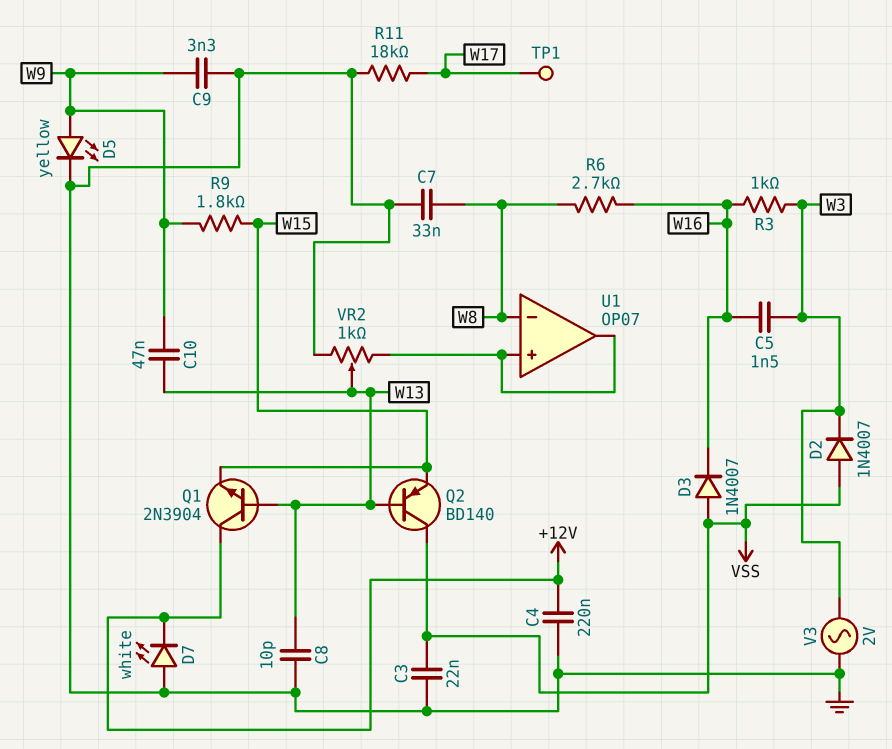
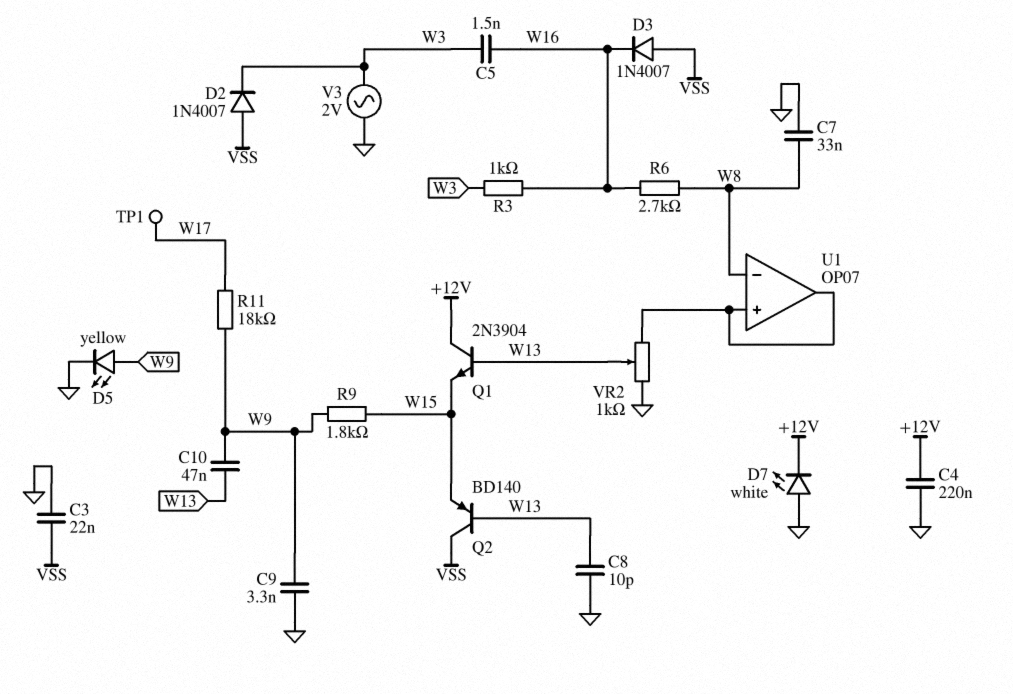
R11: 18k (GND, W17) -> 18k (W9, W17)

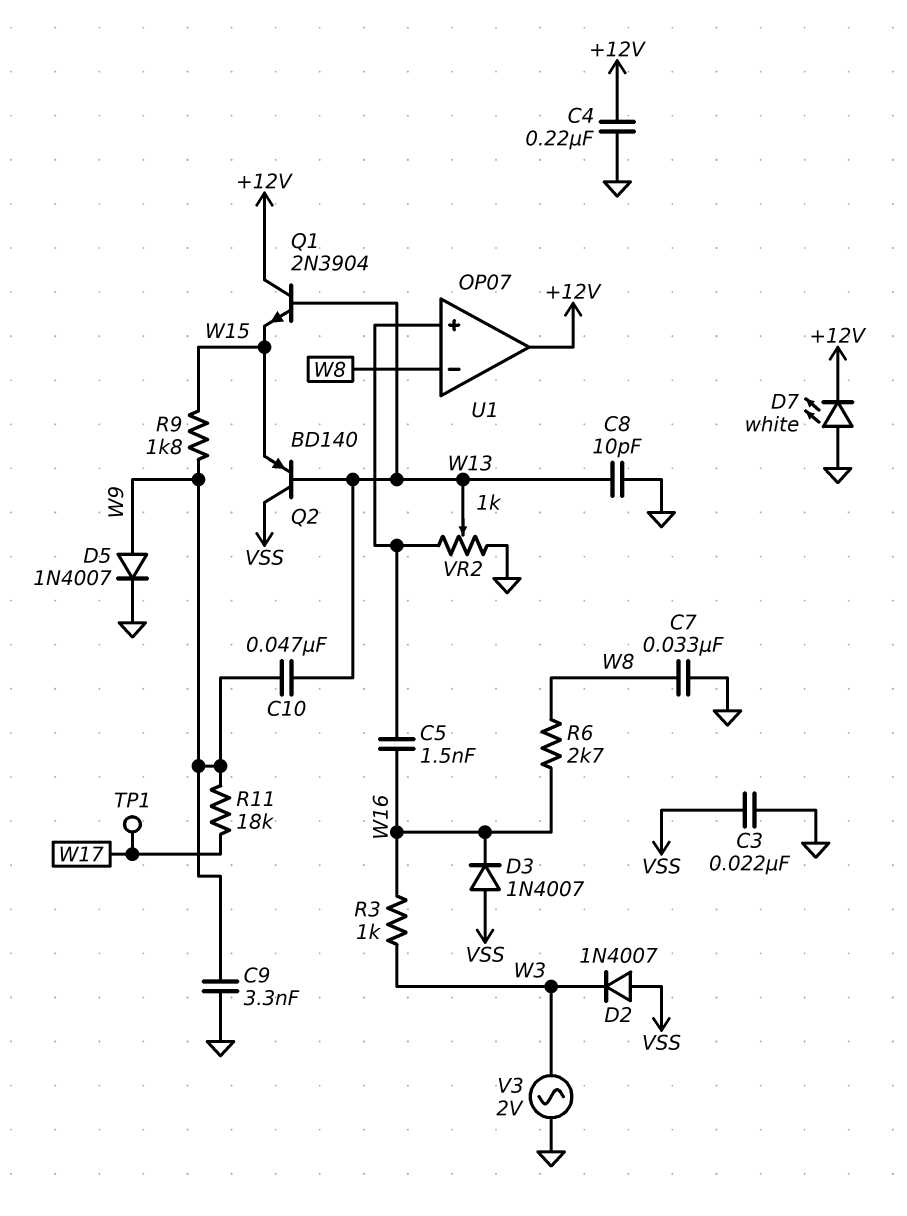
C5: 1.5nF (W3, W16) -> 1.5nF (U1/in+, W16)
D5: LED yellow (A W9, K GND) -> diode 1N4007 (A W9, K GND)
U1 pin out: U1/in+ -> +12V

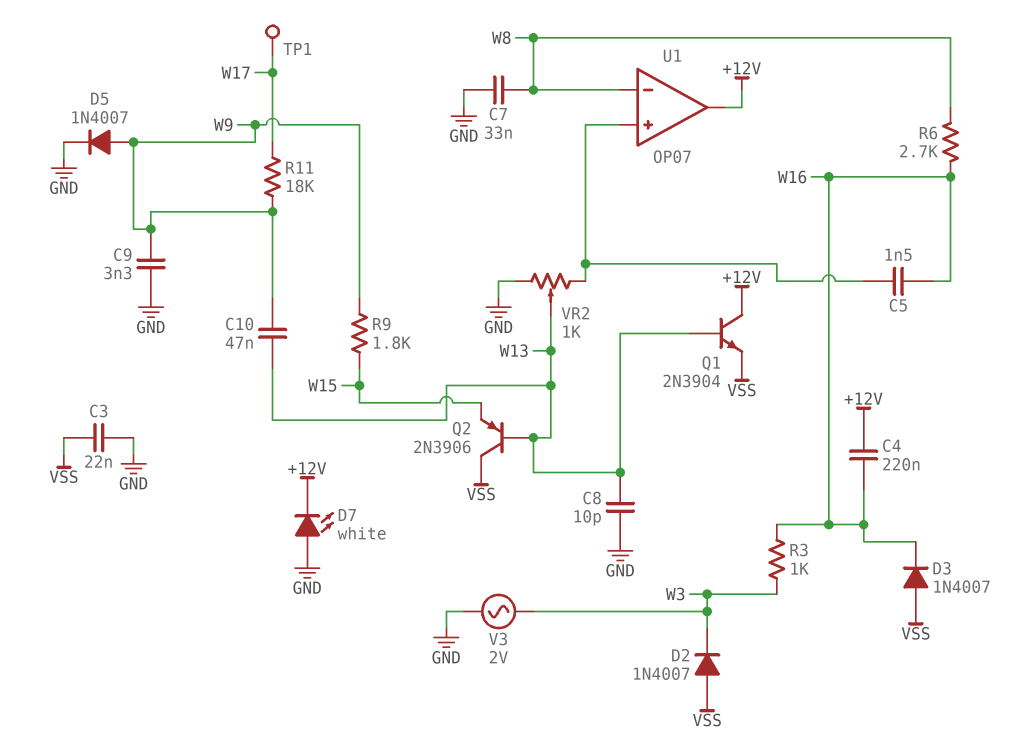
C4: 220nF (+12V, GND) -> 220nF (+12V, W16)
Q1: NPN 2N3904 (B W13, C +12V, E W15) -> NPN 2N3904 (B W13, C +12V, E VSS)
Q2: PNP BD140 (B W13, C VSS, E W15) -> PNP 2N3906 (B W13, C VSS, E W15)

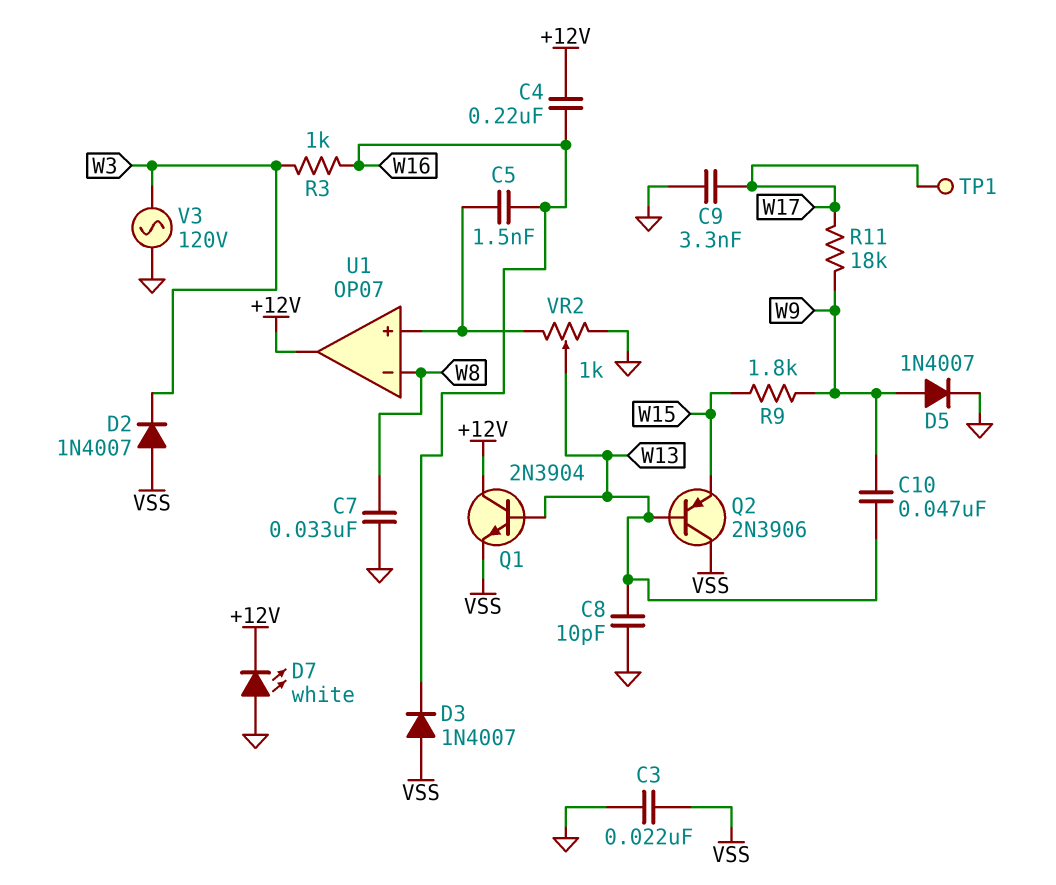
C9: 3.3nF (GND, W9) -> 3.3nF (GND, W17)
R6: 2.7k (W8, W16) -> none
V3: AC 2V (GND, W3) -> AC 120V (GND, W3)

